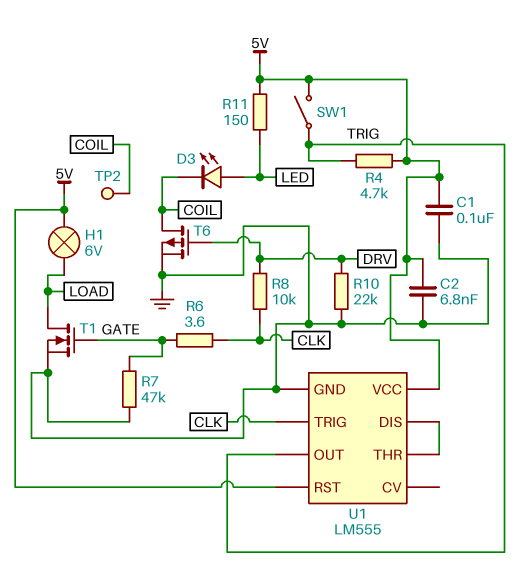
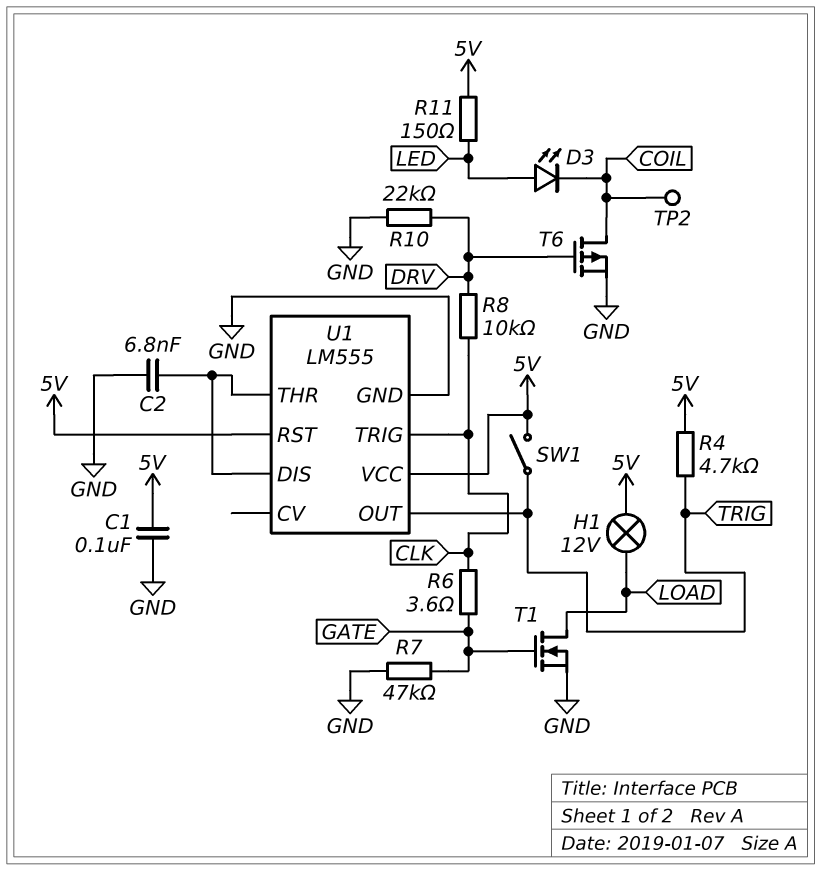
C2: 6.8nF (5V, GND) -> 6.8nF (GND, U1/DIS)
H1: lamp 6V (5V, LOAD) -> lamp 12V (5V, LOAD)

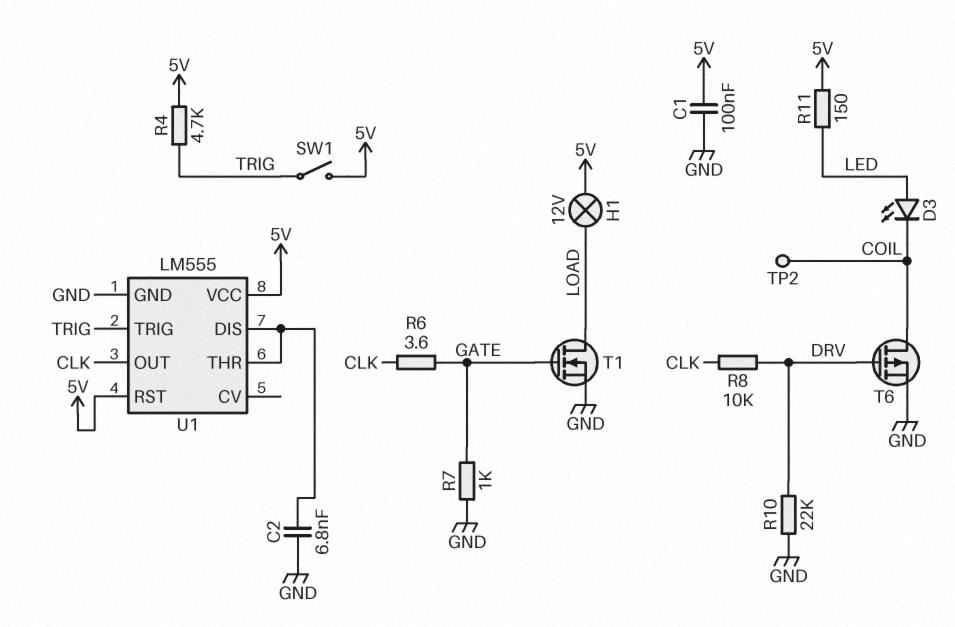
R7: 47k (GATE, GND) -> 1k (GATE, GND)
U1 pin OUT: TRIG -> CLK
U1 pin TRIG: CLK -> TRIG

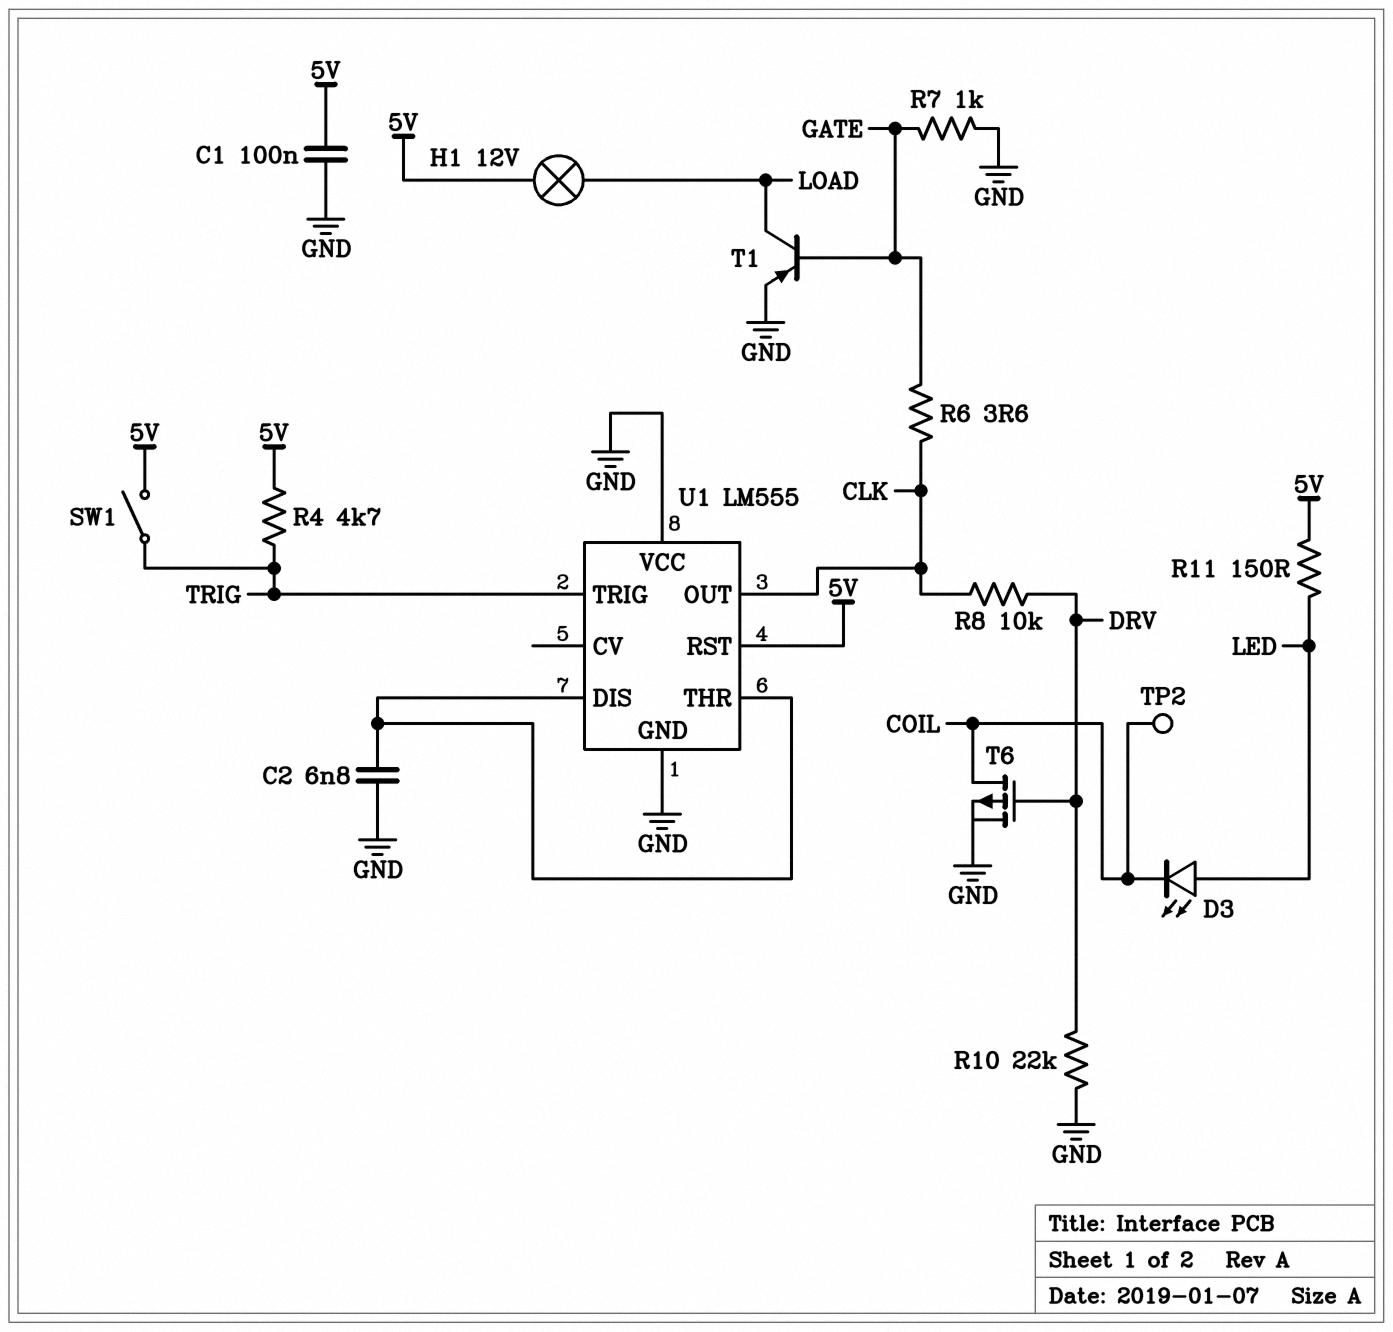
T1: NMOS (G GATE, D LOAD, S GND) -> PNP (B GATE, C LOAD, E GND)
U1 pin VCC: 5V -> GND

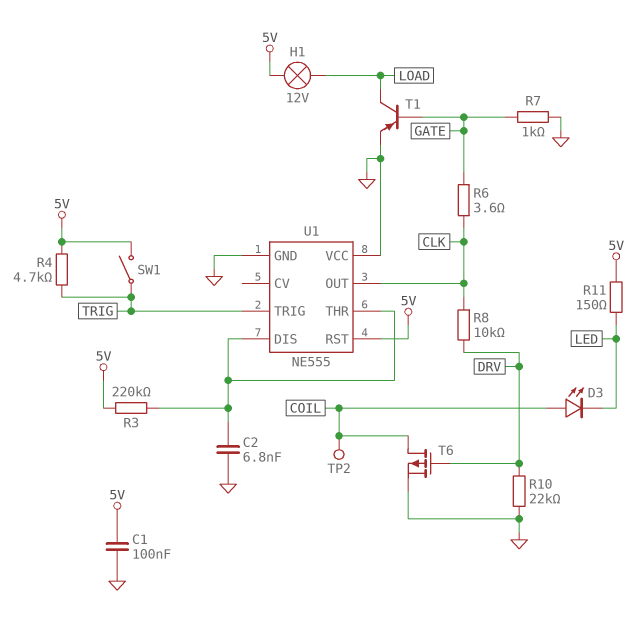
D3: LED (A LED, K COIL) -> LED (A COIL, K LED)
R3: none -> 220k (5V, U1/DIS)
U1: LM555 -> NE555

